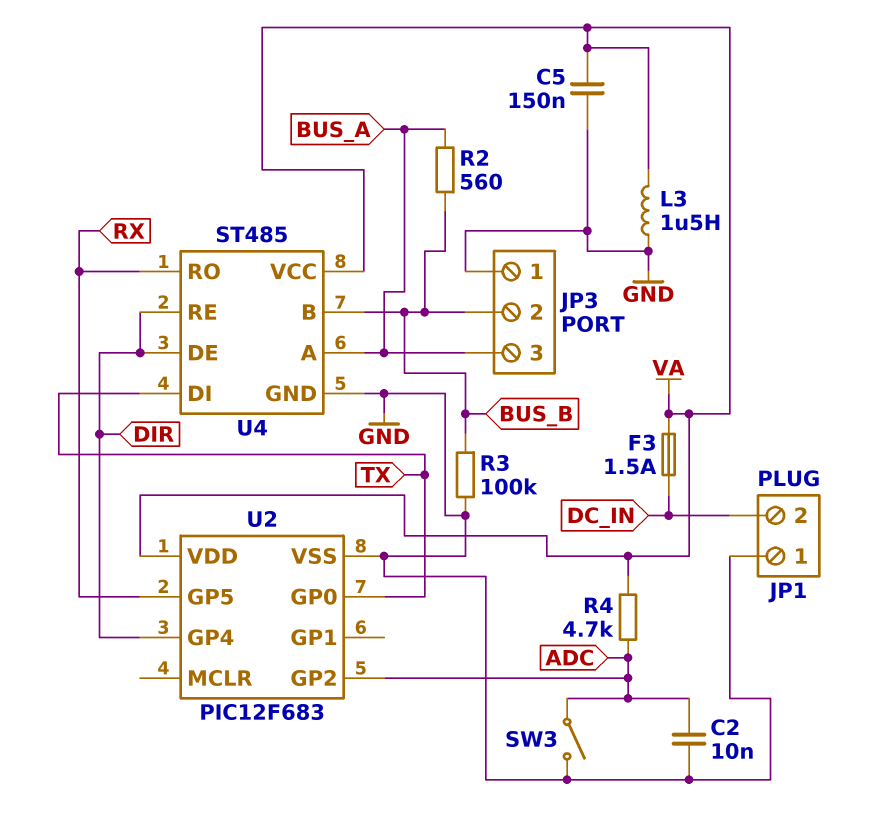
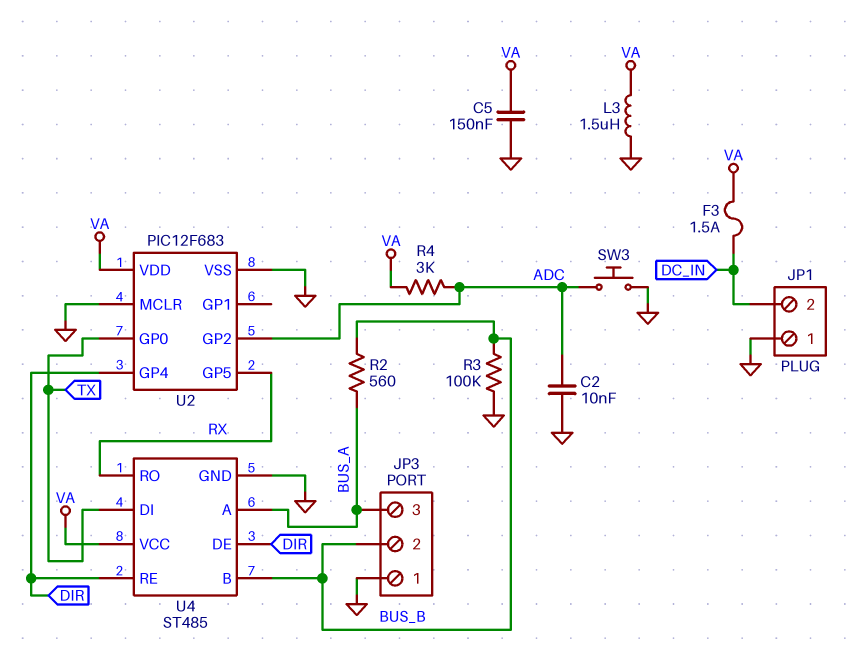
R4: 4.7k (ADC, VA) -> 3k (ADC, VA)
SW3: switch (ADC, GND) -> button (ADC, GND)
U2 pin MCLR: none -> GND

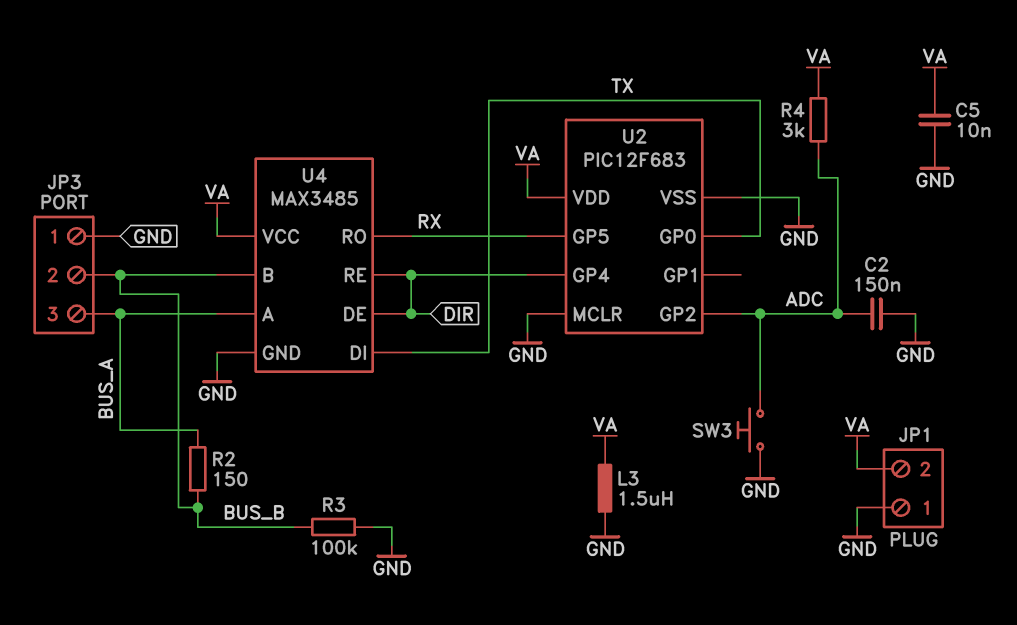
C2: 10nF (ADC, GND) -> 150nF (ADC, GND)
C5: 150nF (GND, VA) -> 10nF (GND, VA)
F3: 1.5A (DC_IN, VA) -> none
JP1 pin 2: DC_IN -> VA
R2: 560 (BUS_A, BUS_B) -> 150 (BUS_A, BUS_B)
U4: ST485 -> MAX3485

